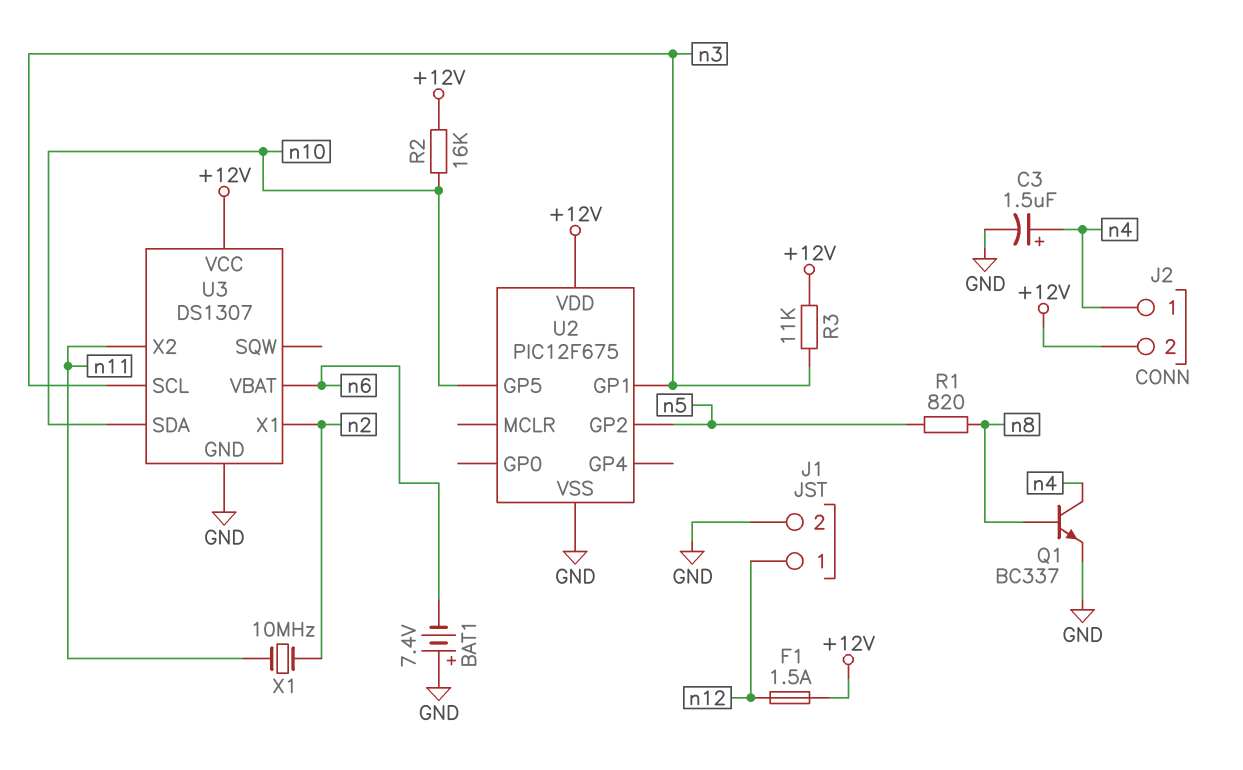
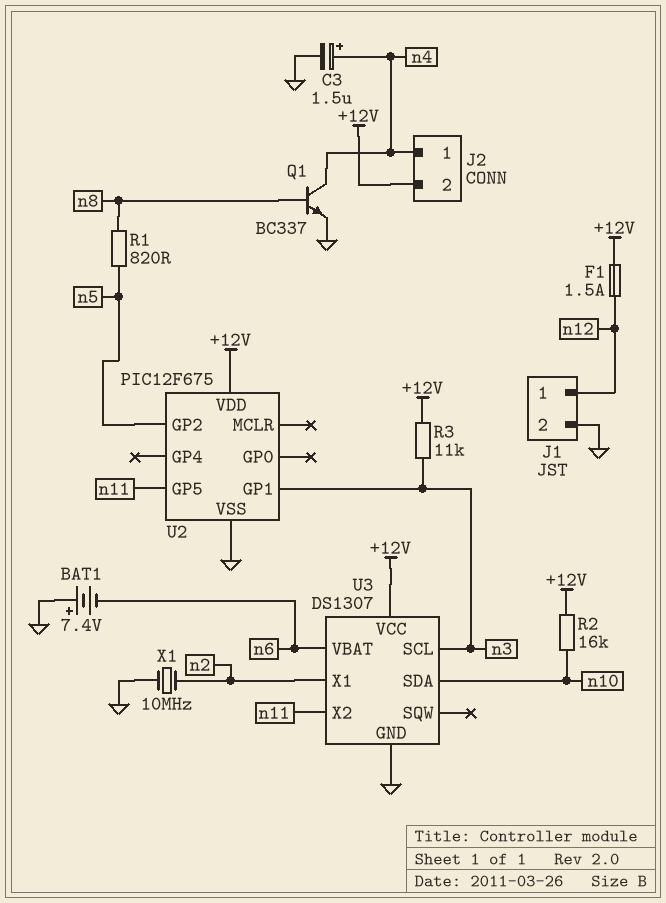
U2 pin GP5: n10 -> n11
X1: 10MHz (n2, n11) -> 10MHz (GND, n2)

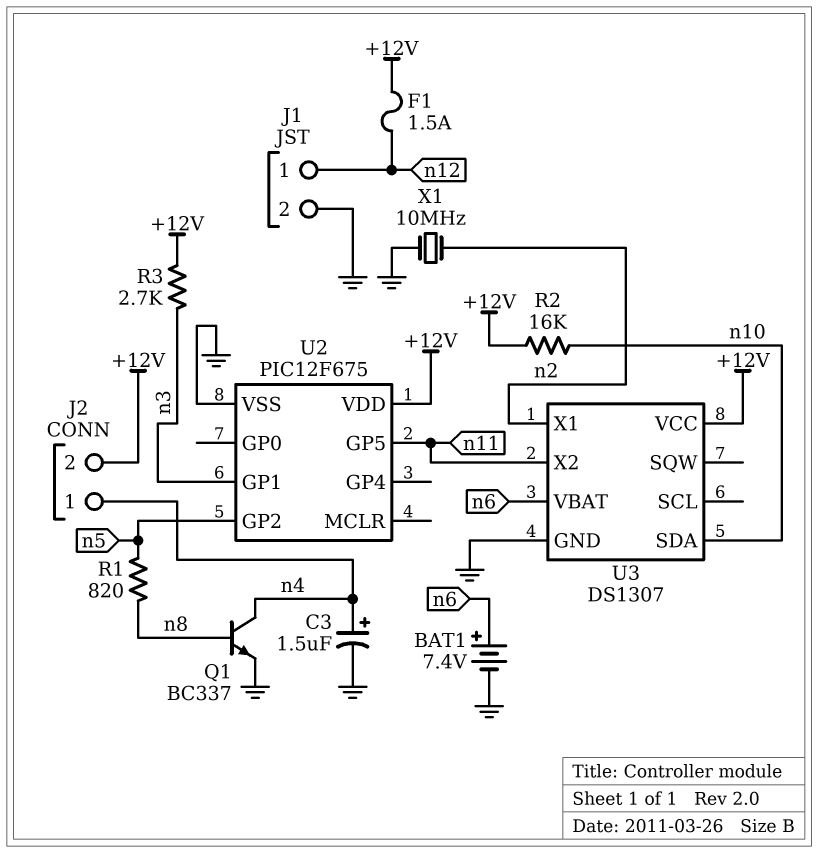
BAT1: 7.4V (plus GND, minus n6) -> 7.4V (plus n6, minus GND)
R3: 11k (+12V, n3) -> 2.7k (+12V, n3)
U3 pin SCL: n3 -> none

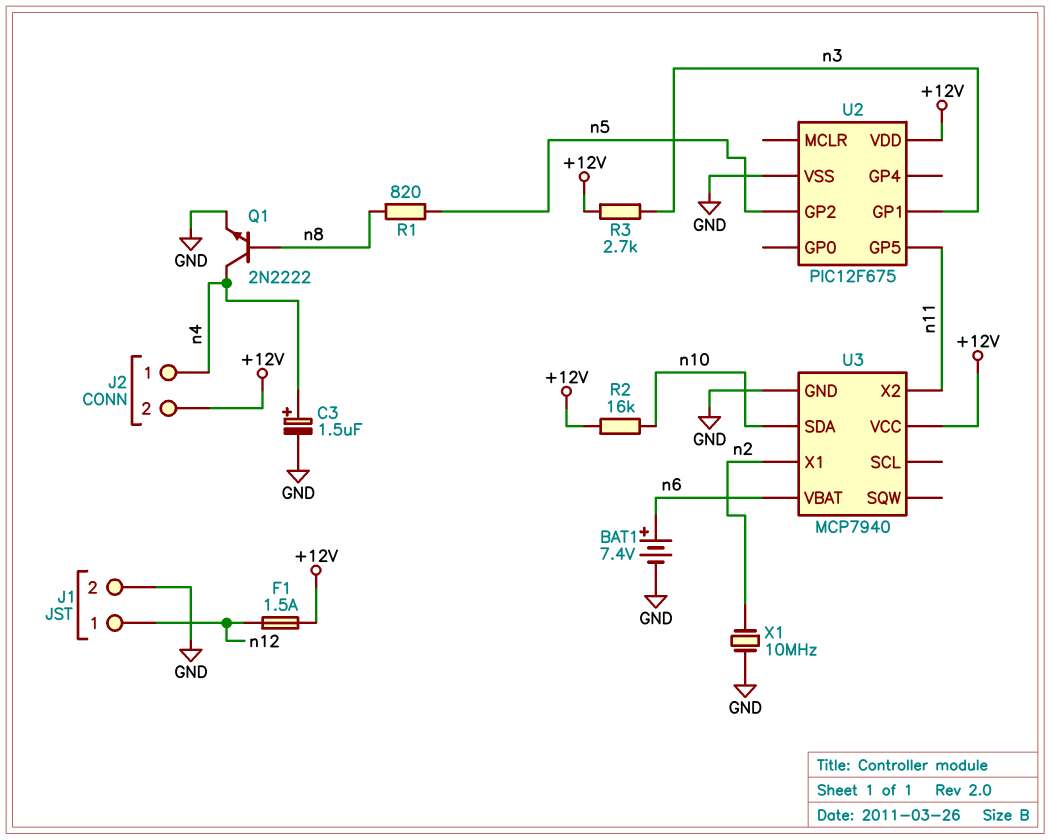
Q1: NPN BC337 (B n8, C n4, E GND) -> NPN 2N2222 (B n8, C n4, E GND)
U3: DS1307 -> MCP7940

